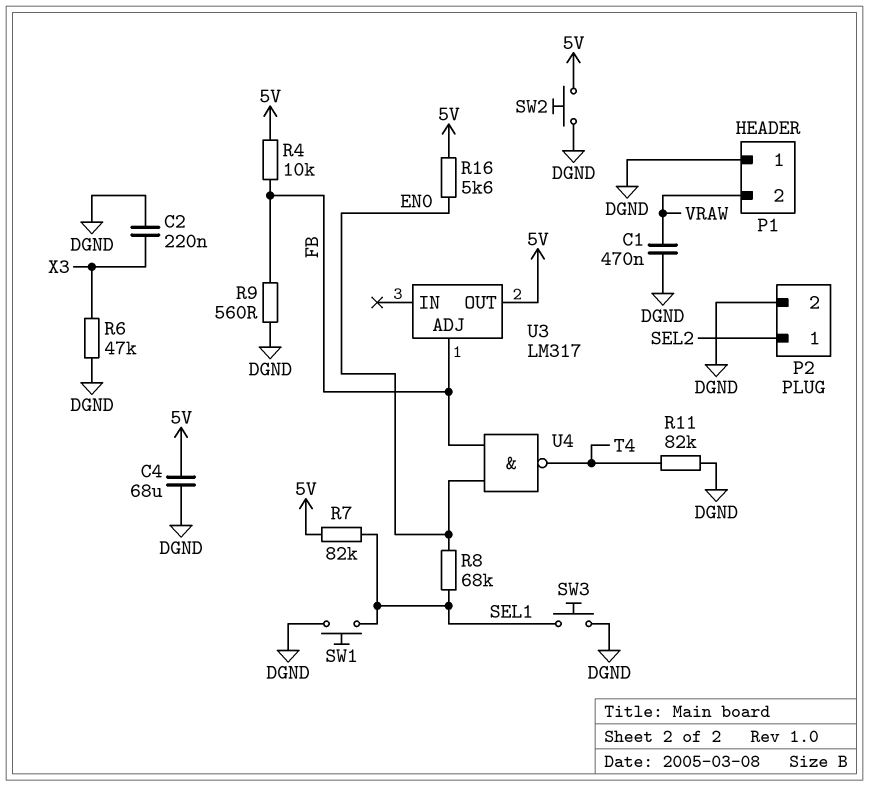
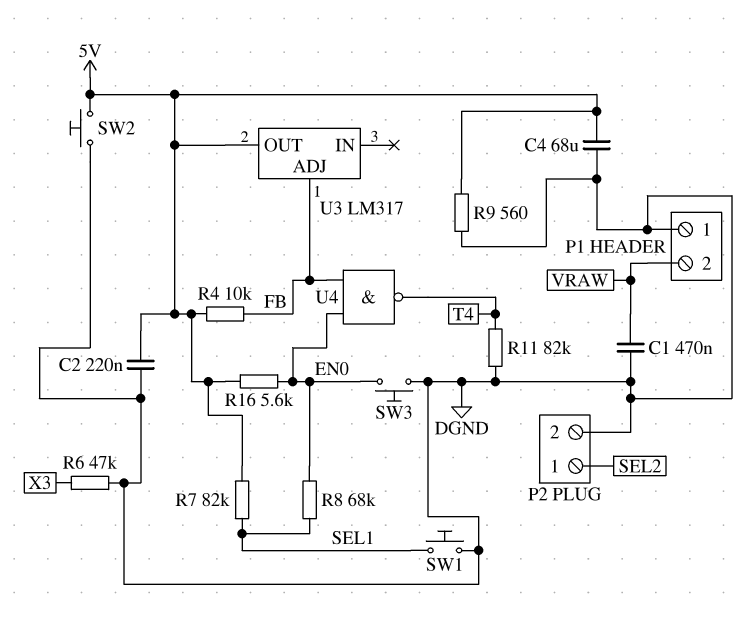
C2: 220nF (DGND, X3) -> 220nF (5V, DGND)
R9: 560 (DGND, FB) -> 560 (5V, DGND)
SW3: button (DGND, SEL1) -> button (DGND, EN0)

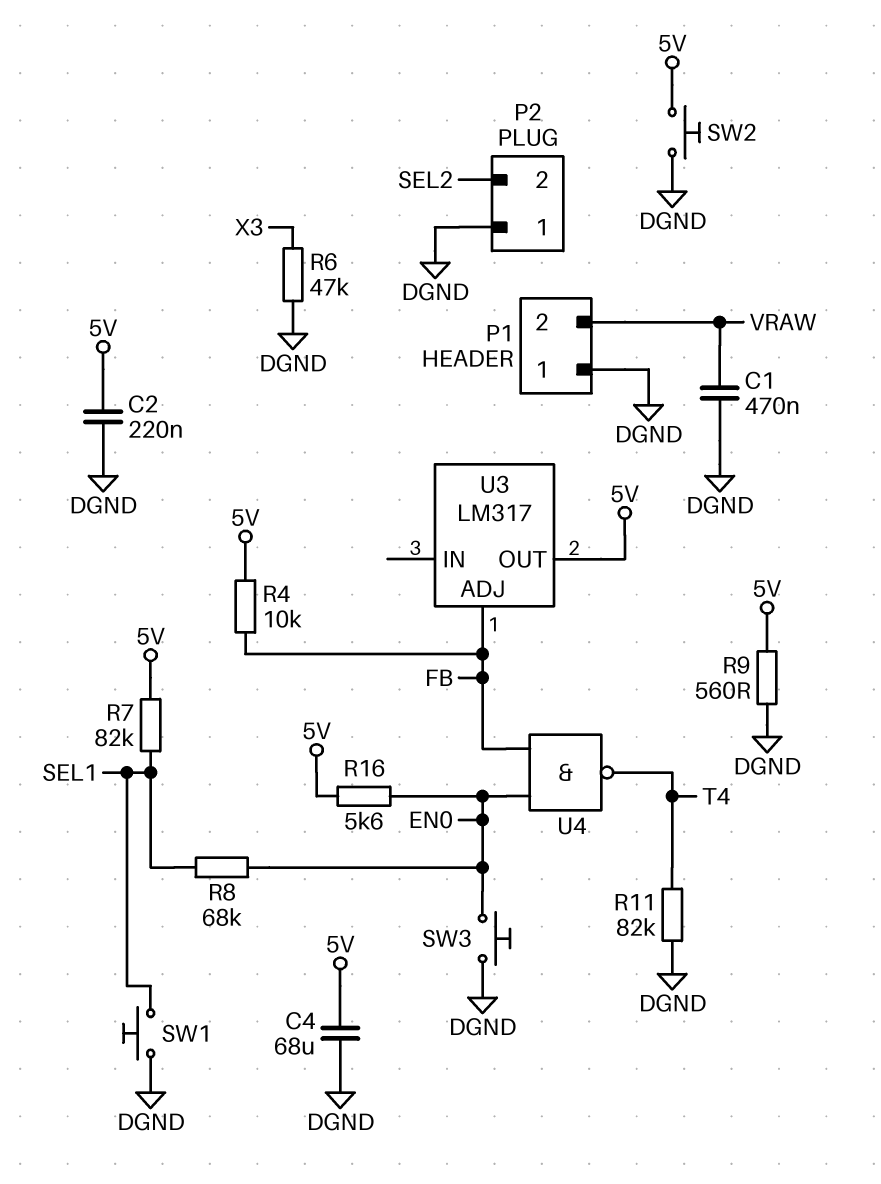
P2 pin 1: SEL2 -> DGND
P2 pin 2: DGND -> SEL2

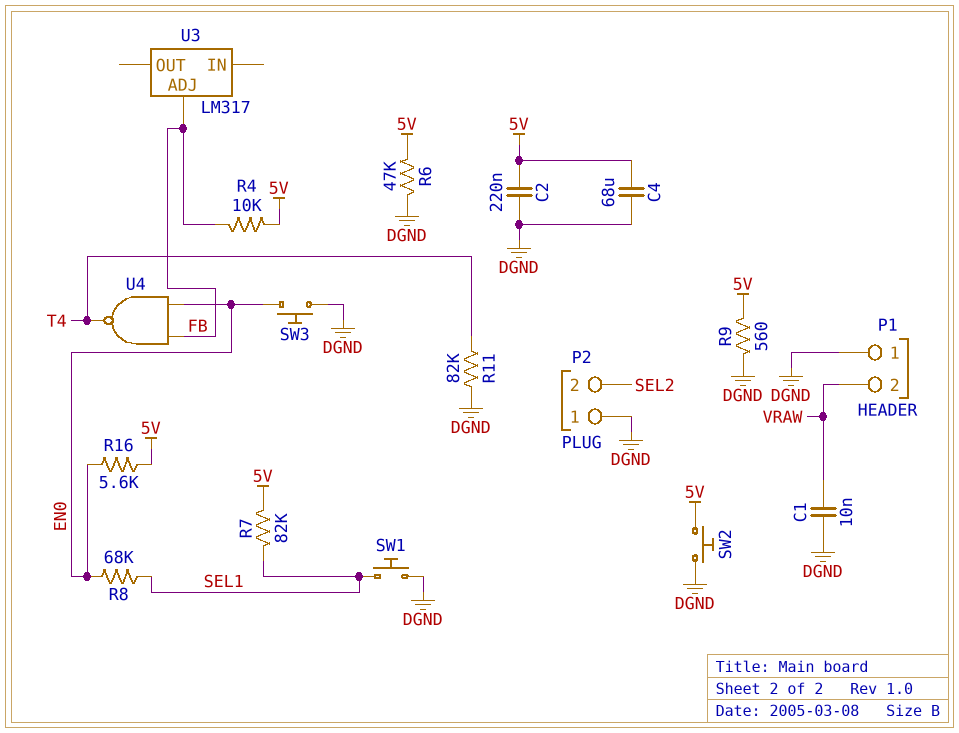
C1: 470nF (DGND, VRAW) -> 10nF (DGND, VRAW)
R6: 47k (DGND, X3) -> 47k (5V, DGND)
U3 pin OUT: 5V -> none

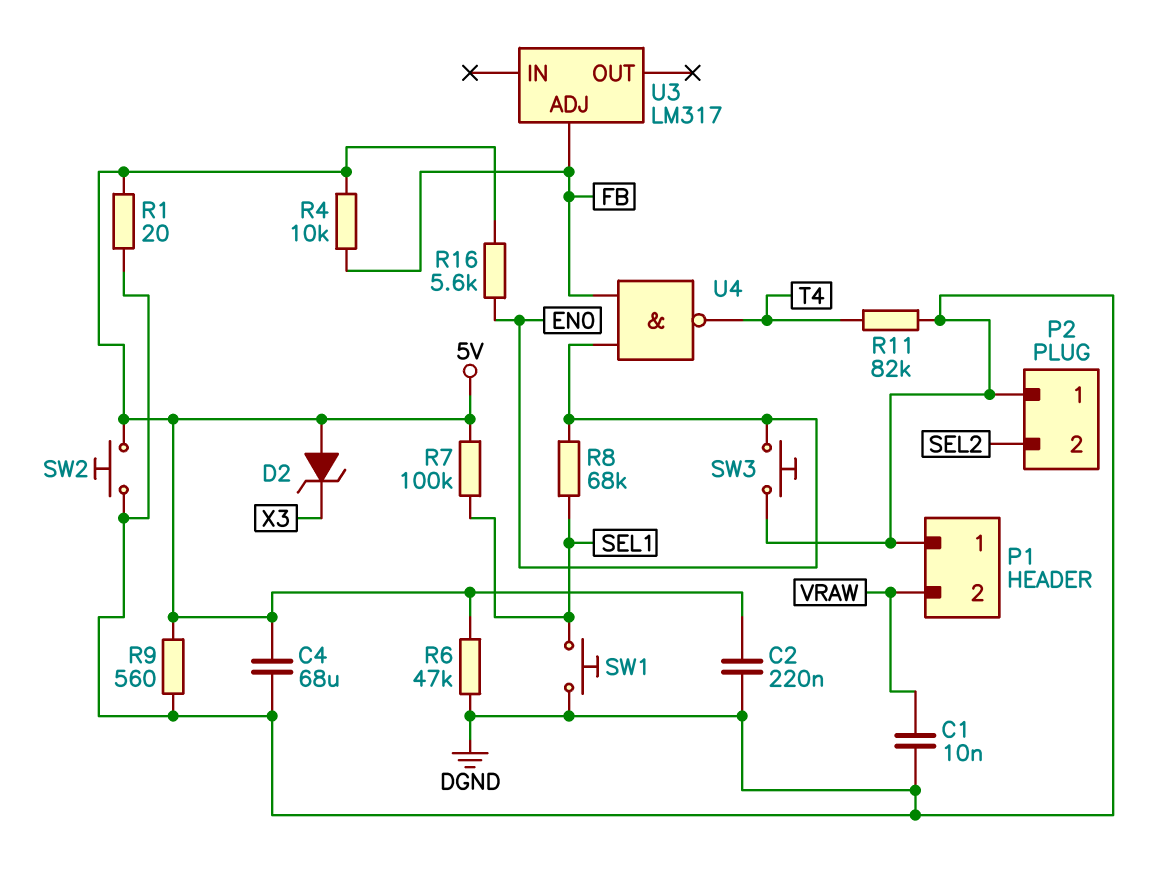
D2: none -> zener (A 5V, K X3)
R1: none -> 20 (5V, DGND)
R7: 82k (5V, SEL1) -> 100k (5V, SEL1)

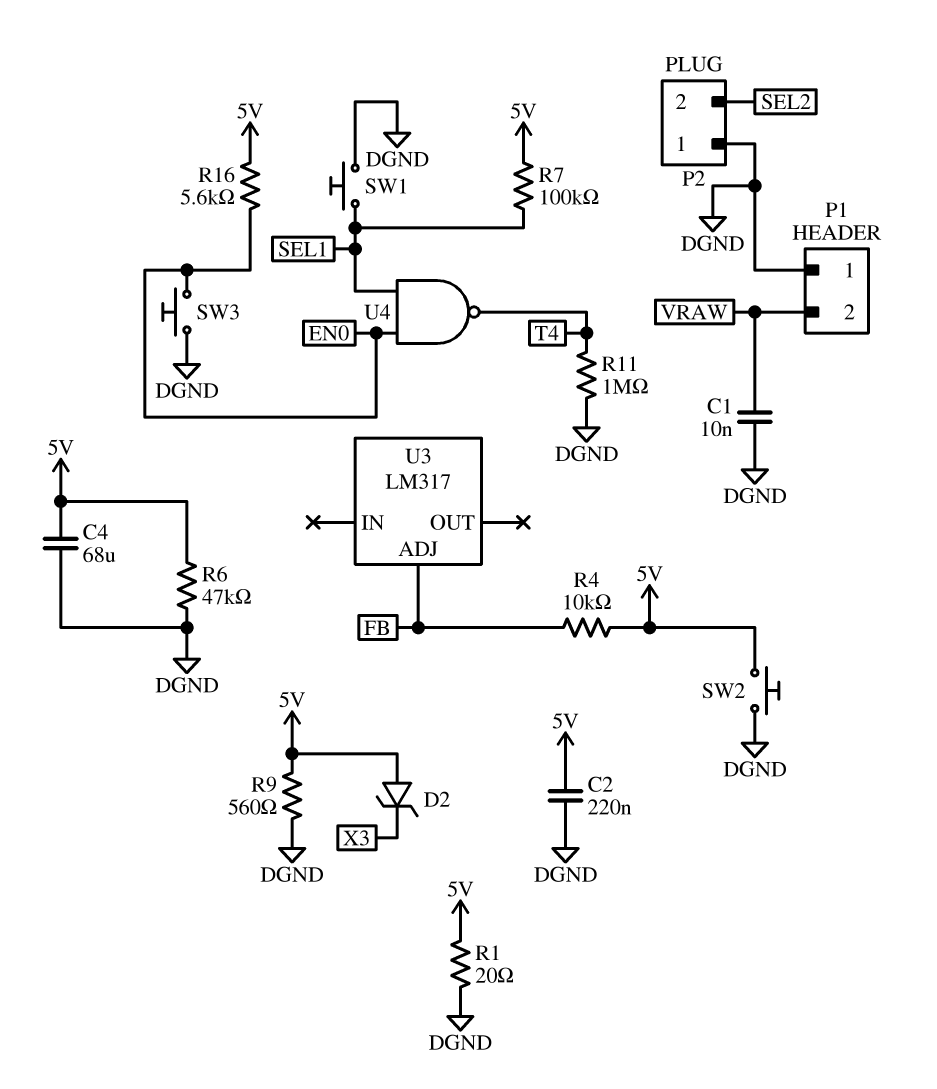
R8: 68k (EN0, SEL1) -> none
R11: 82k (DGND, T4) -> 1M (DGND, T4)
U4: NAND (in EN0, in FB, out T4) -> NAND (in EN0, in SEL1, out T4)

